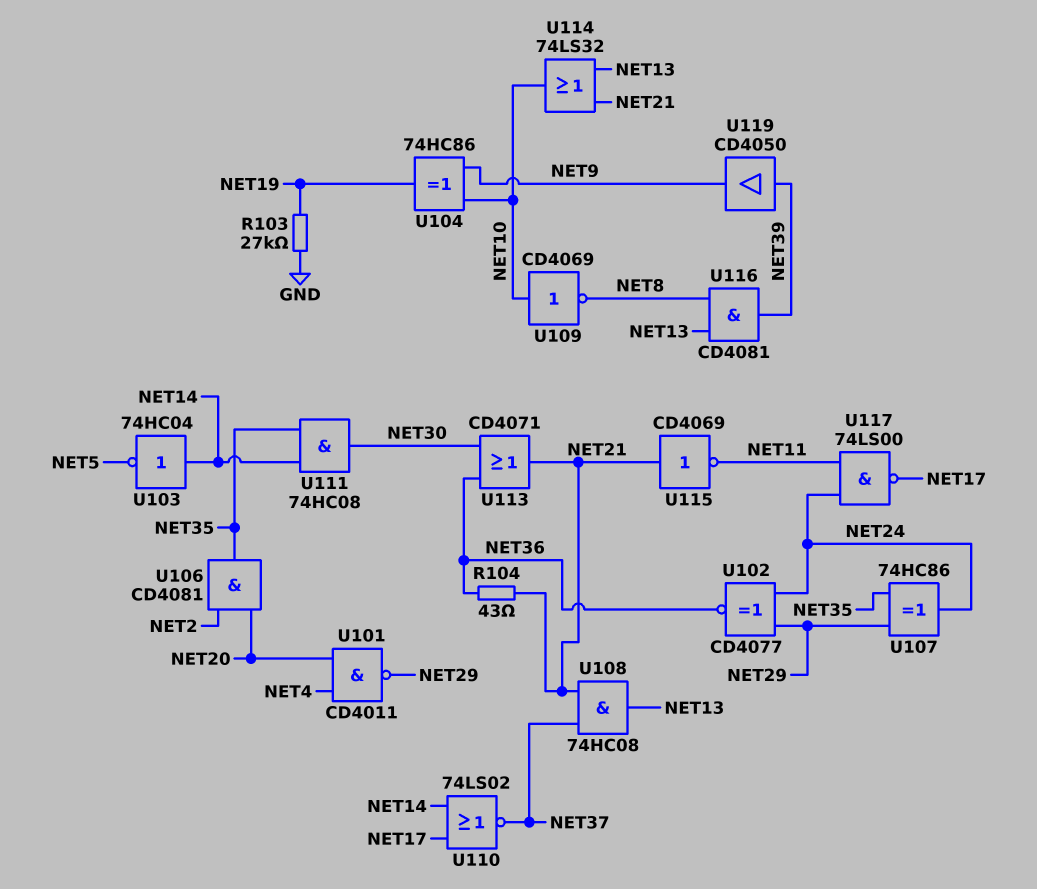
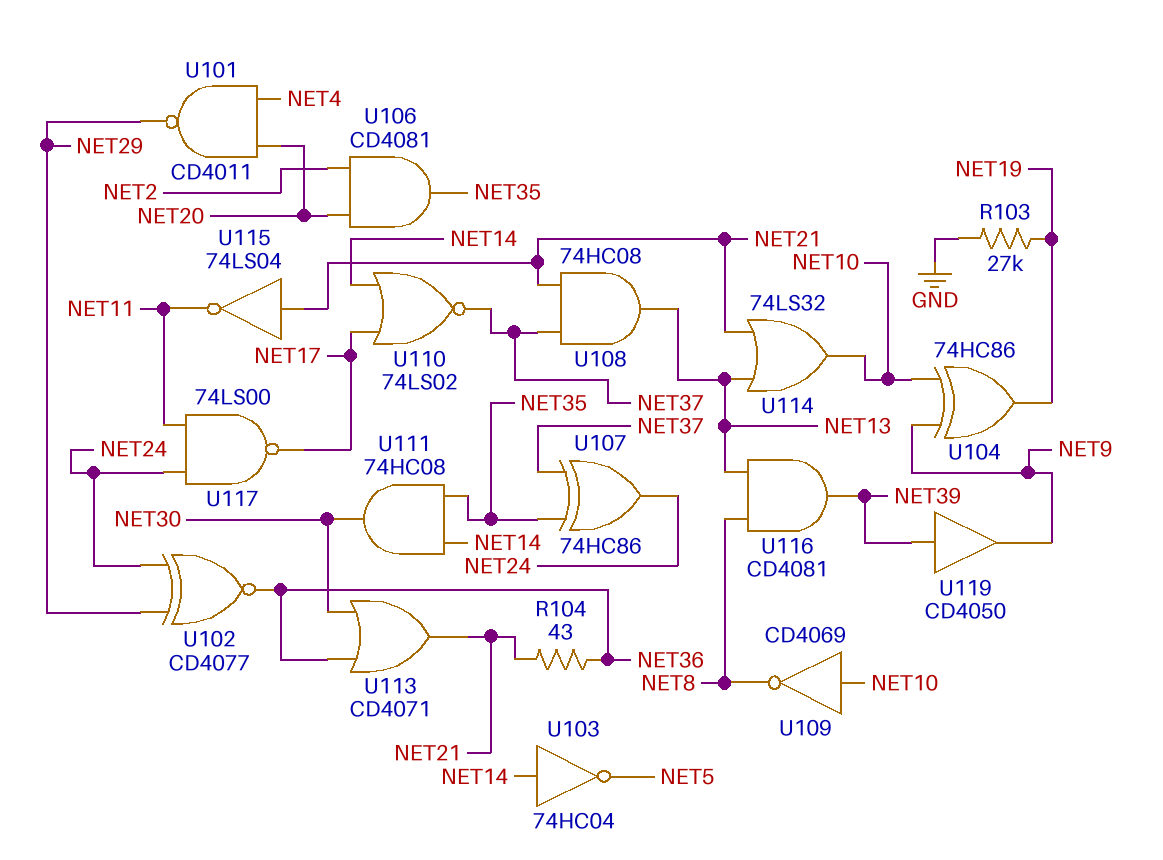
U107: XOR 74HC86 (in NET29, in NET35, out NET24) -> XOR 74HC86 (in NET35, in NET37, out NET24)
U115: NOT CD4069 (in NET21, out NET11) -> NOT 74LS04 (in NET21, out NET11)

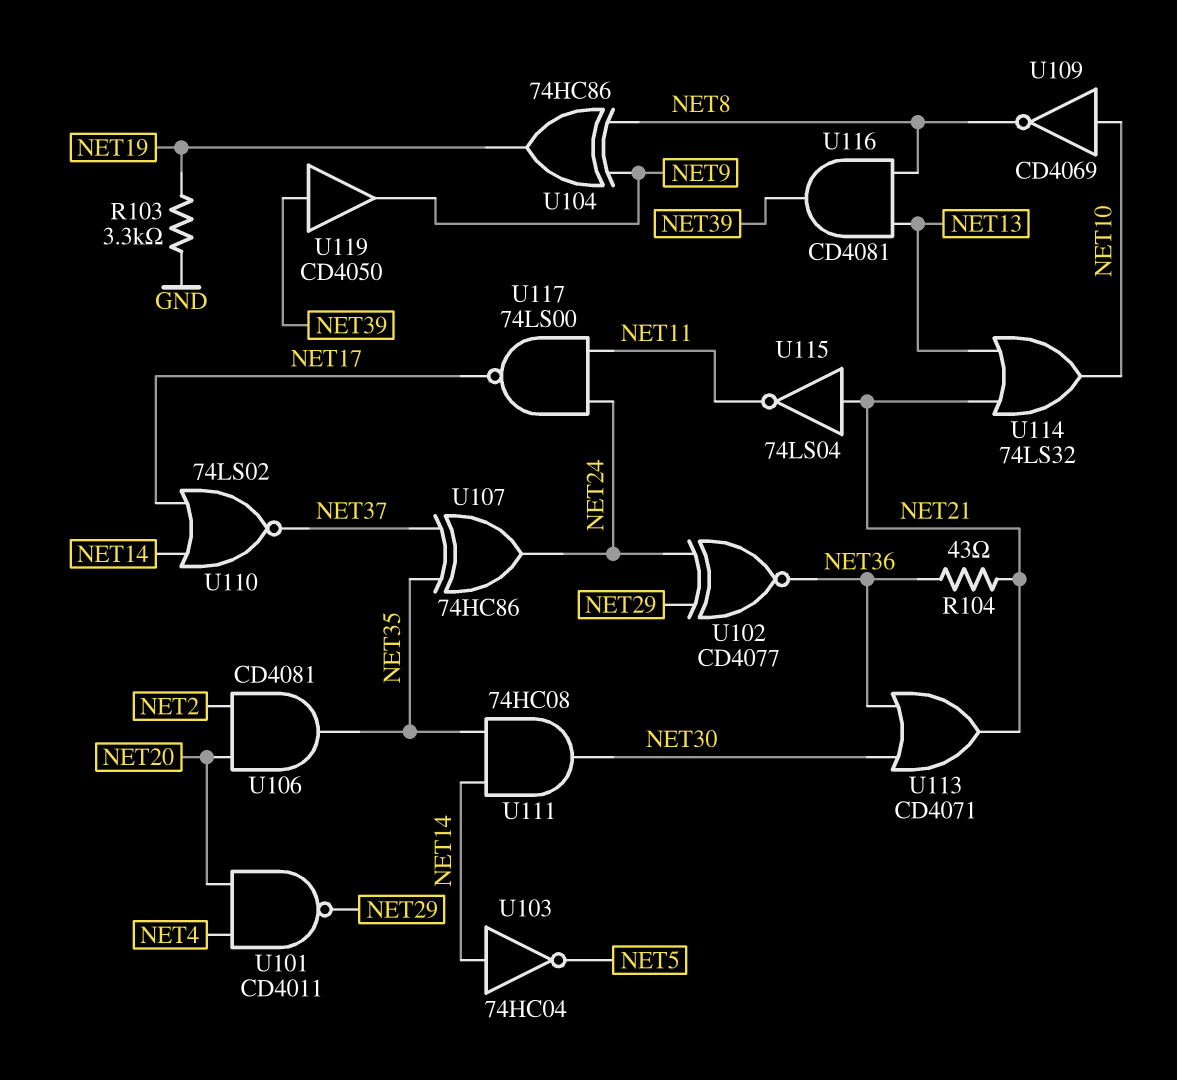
R103: 27k (GND, NET19) -> 3.3k (GND, NET19)
U104: XOR 74HC86 (in NET9, in NET10, out NET19) -> XOR 74HC86 (in NET8, in NET9, out NET19)
U108: AND 74HC08 (in NET21, in NET37, out NET13) -> none

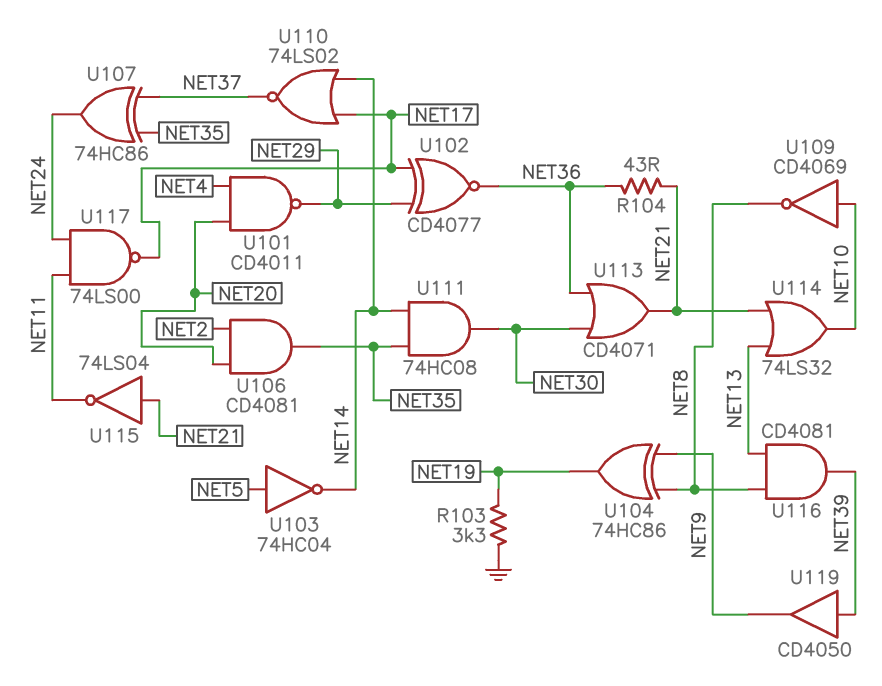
U102: XNOR CD4077 (in NET24, in NET29, out NET36) -> XNOR CD4077 (in NET17, in NET29, out NET36)
U103: NOT 74HC04 (in NET14, out NET5) -> NOT 74HC04 (in NET5, out NET14)

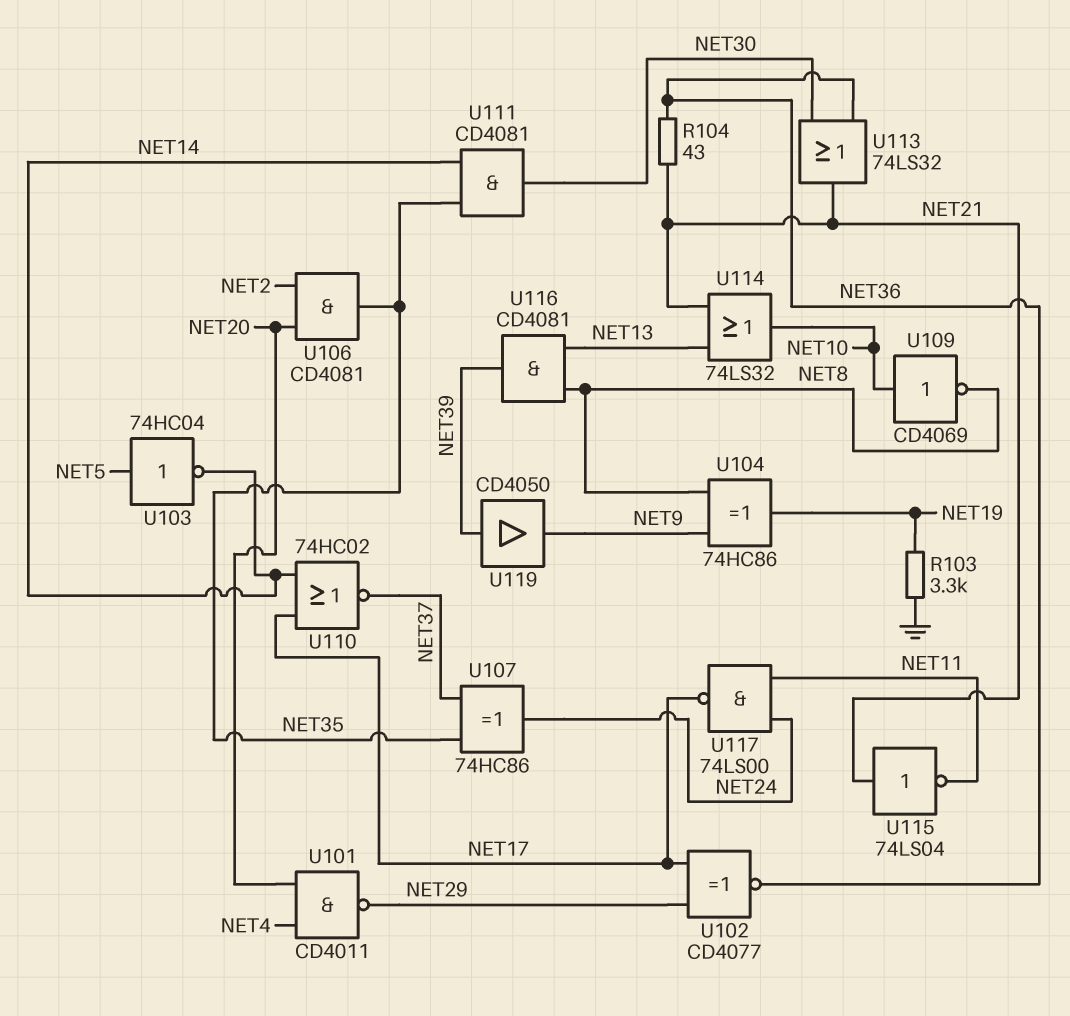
U110: NOR 74LS02 (in NET14, in NET17, out NET37) -> NOR 74HC02 (in NET14, in NET17, out NET37)
U111: AND 74HC08 (in NET14, in NET35, out NET30) -> AND CD4081 (in NET14, in NET35, out NET30)
U113: OR CD4071 (in NET30, in NET36, out NET21) -> OR 74LS32 (in NET30, in NET36, out NET21)

